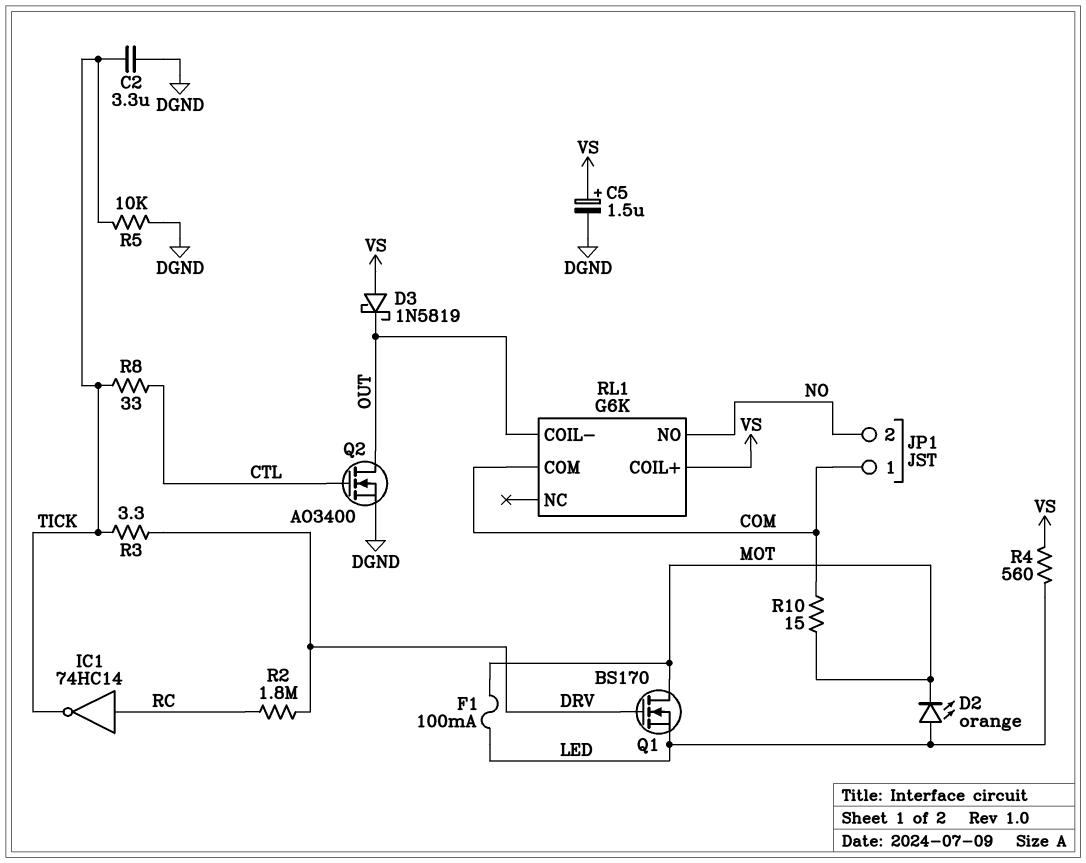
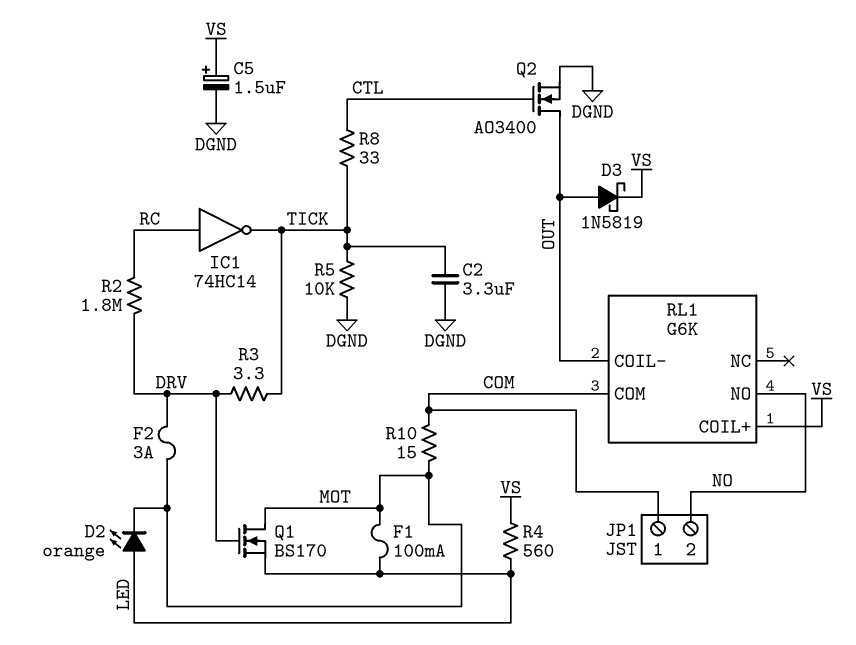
D3: schottky 1N5819 (A VS, K OUT) -> schottky 1N5819 (A OUT, K VS)
F2: none -> 3A (DRV, MOT)

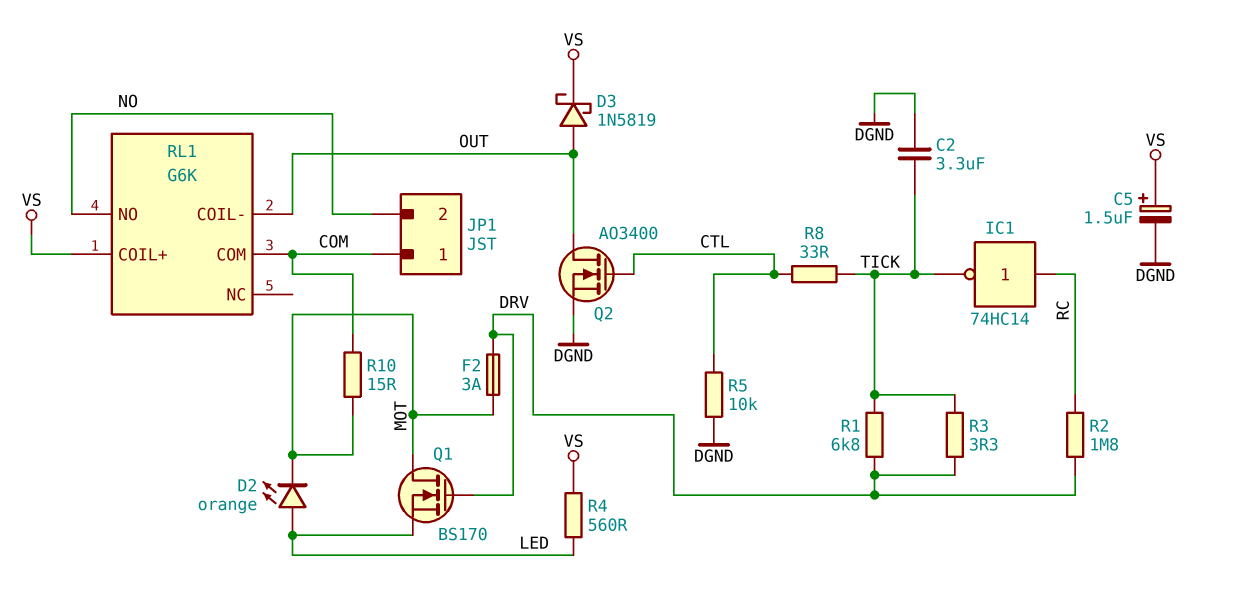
F1: 100mA (LED, MOT) -> none
R1: none -> 6.8k (DRV, TICK)
R5: 10k (DGND, TICK) -> 10k (CTL, DGND)

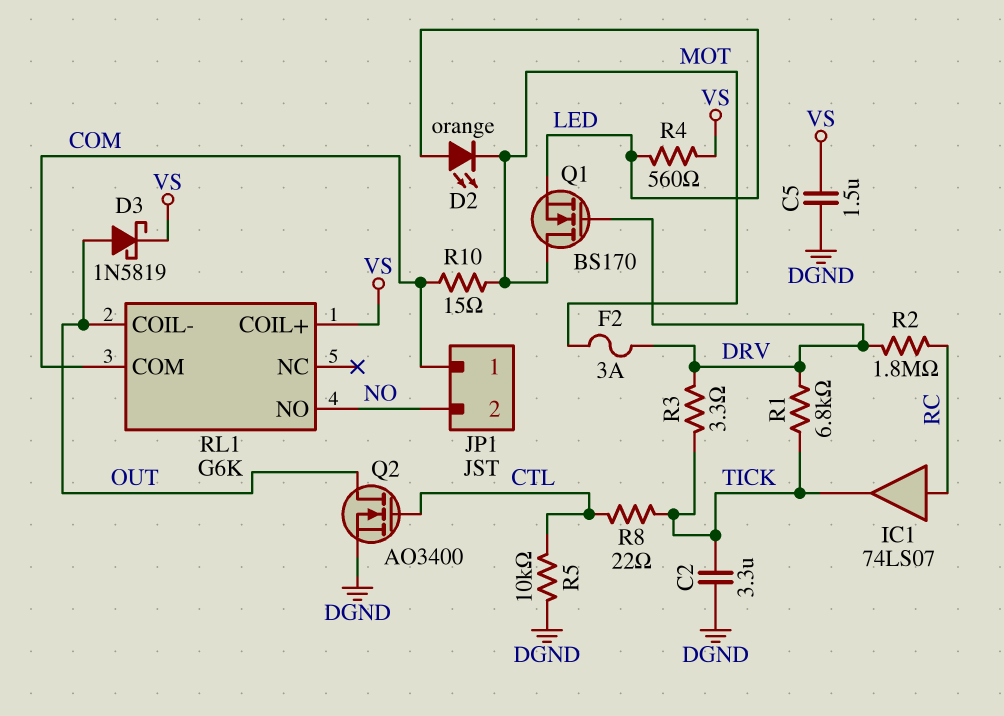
C5: 1.5uF (plus VS, minus DGND) -> 1.5uF (DGND, VS)
IC1: NOT 74HC14 (in RC, out TICK) -> buffer 74LS07 (in RC, out TICK)
R8: 33 (CTL, TICK) -> 22 (CTL, TICK)

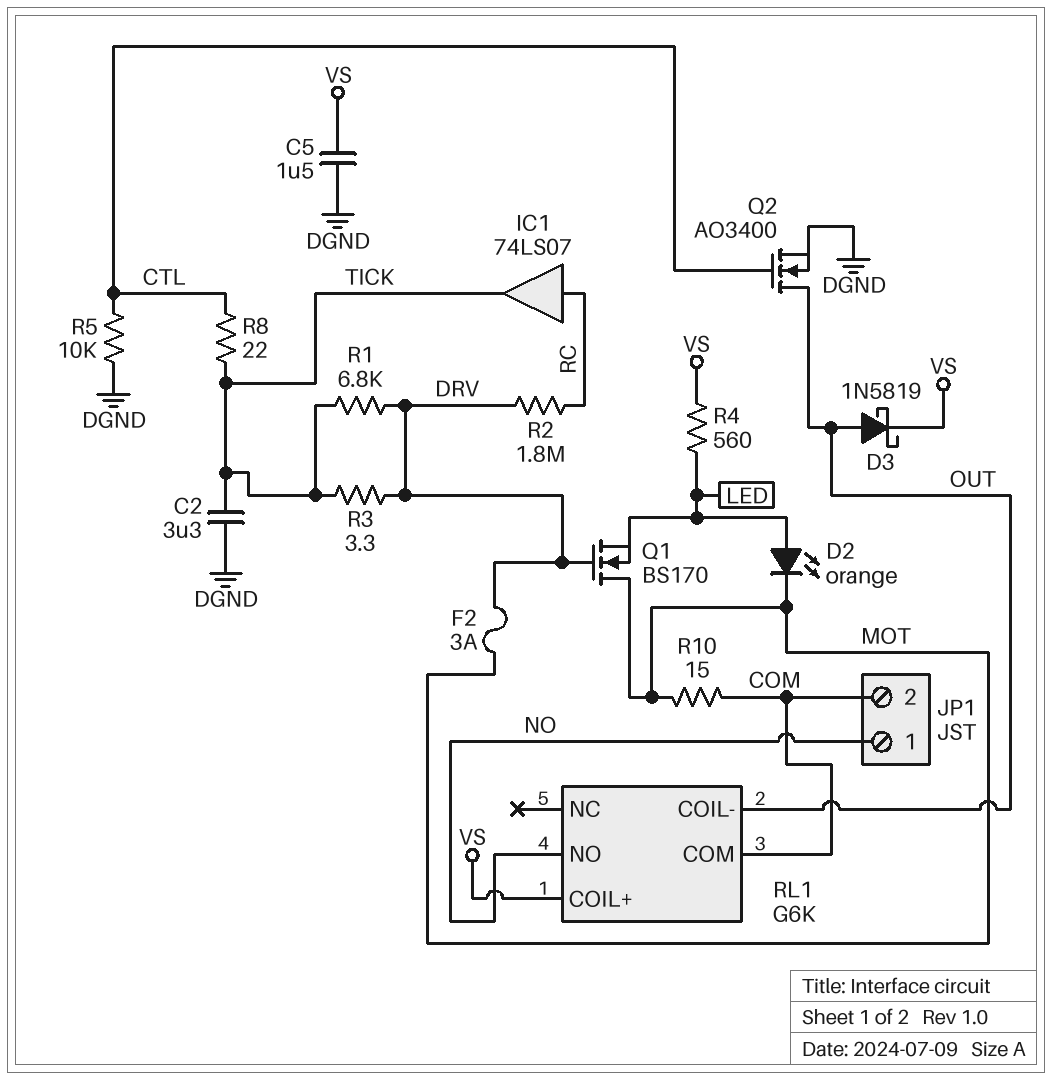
JP1 pin 1: COM -> NO
JP1 pin 2: NO -> COM

